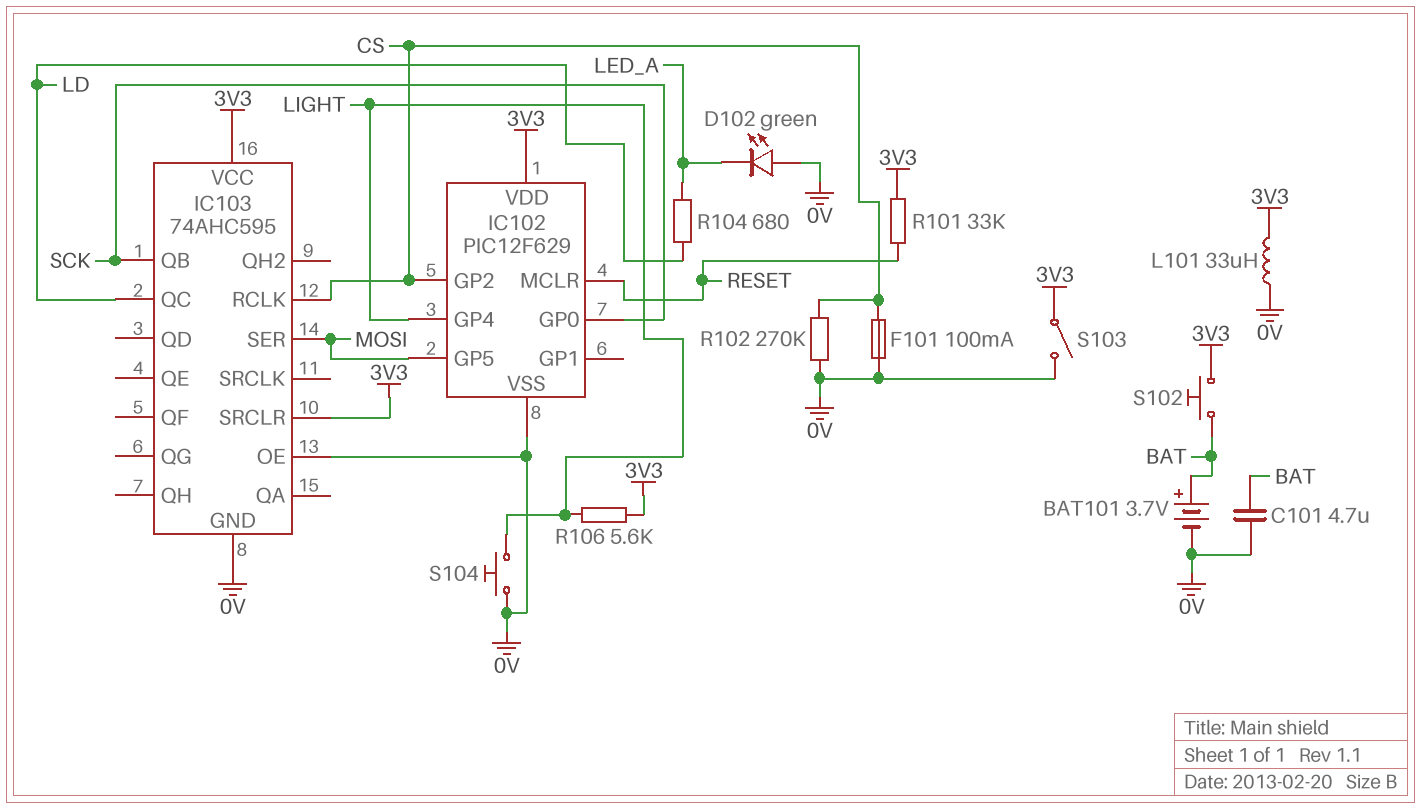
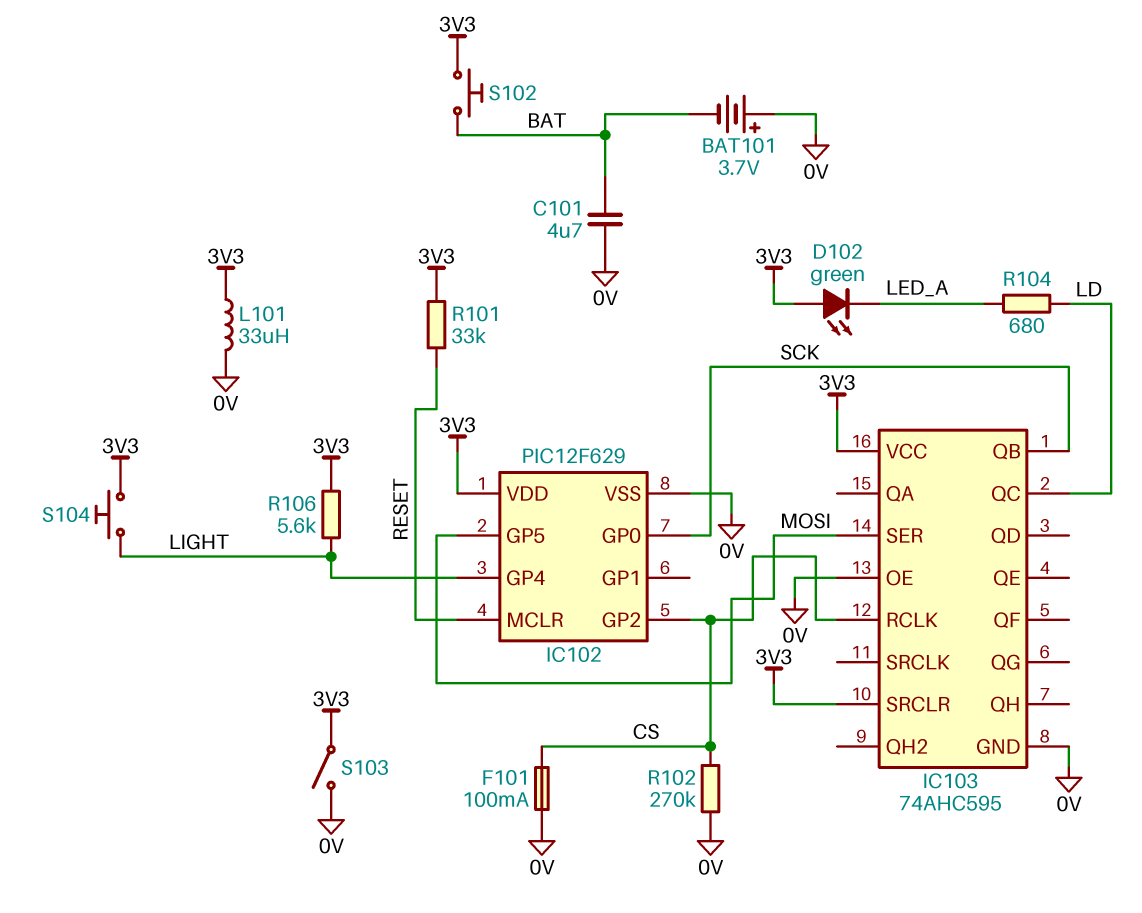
BAT101: 3.7V (plus BAT, minus 0V) -> 3.7V (plus 0V, minus BAT)
D102: LED green (A 0V, K LED_A) -> LED green (A 3V3, K LED_A)
S104: button (0V, LIGHT) -> button (3V3, LIGHT)

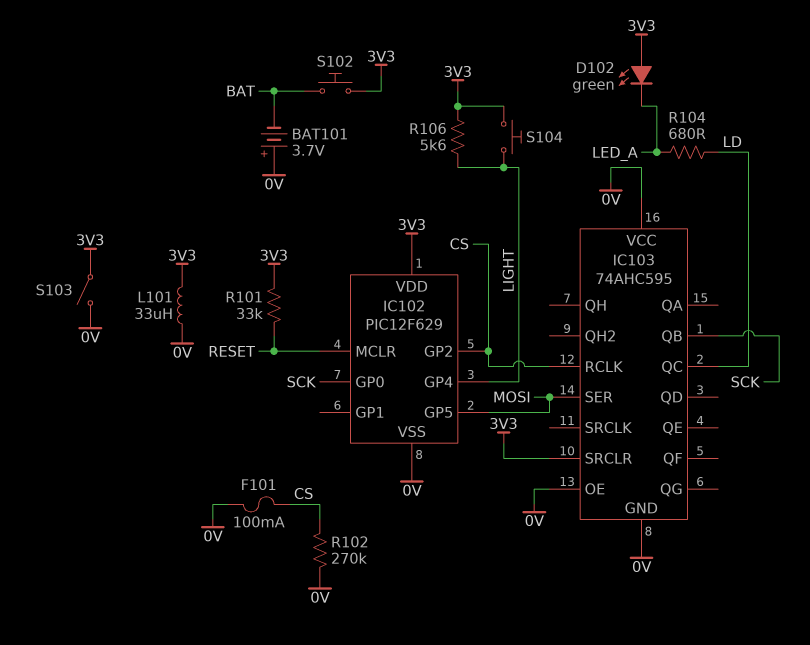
C101: 4.7uF (0V, BAT) -> none
IC103 pin VCC: 3V3 -> 0V

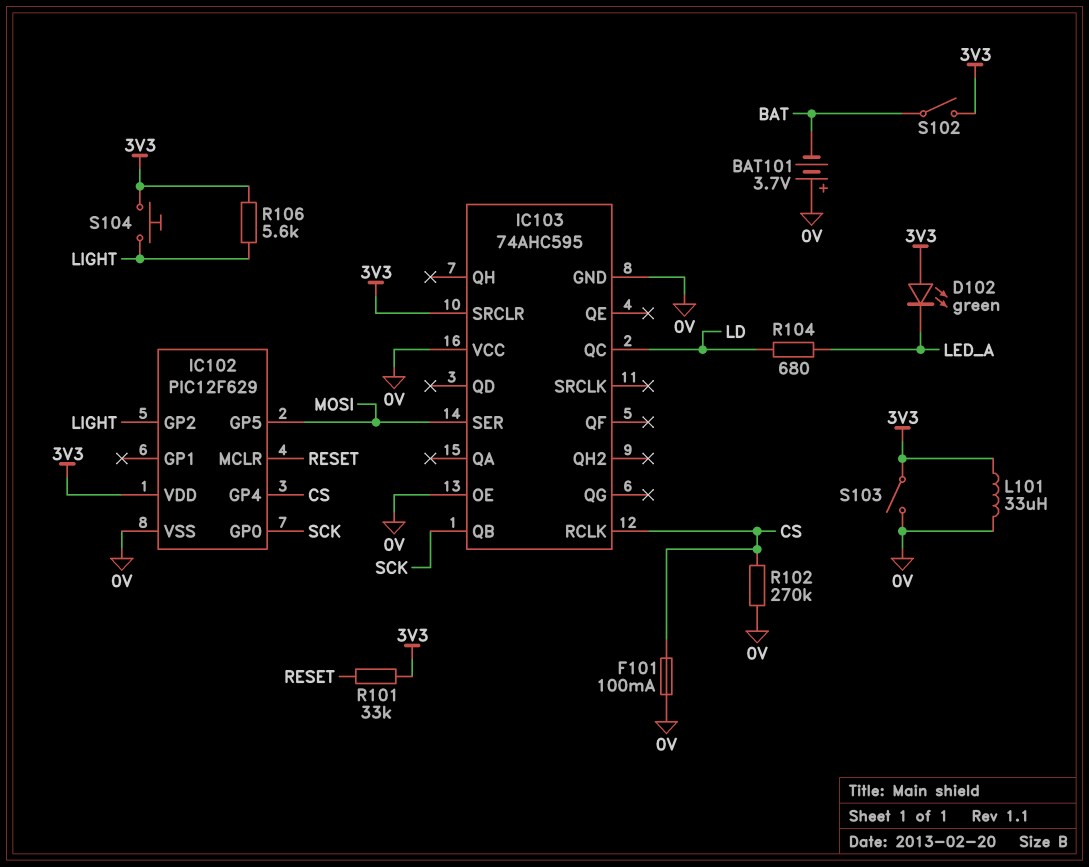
IC102 pin GP2: CS -> LIGHT
IC102 pin GP4: LIGHT -> CS
S102: button (3V3, BAT) -> switch (3V3, BAT)

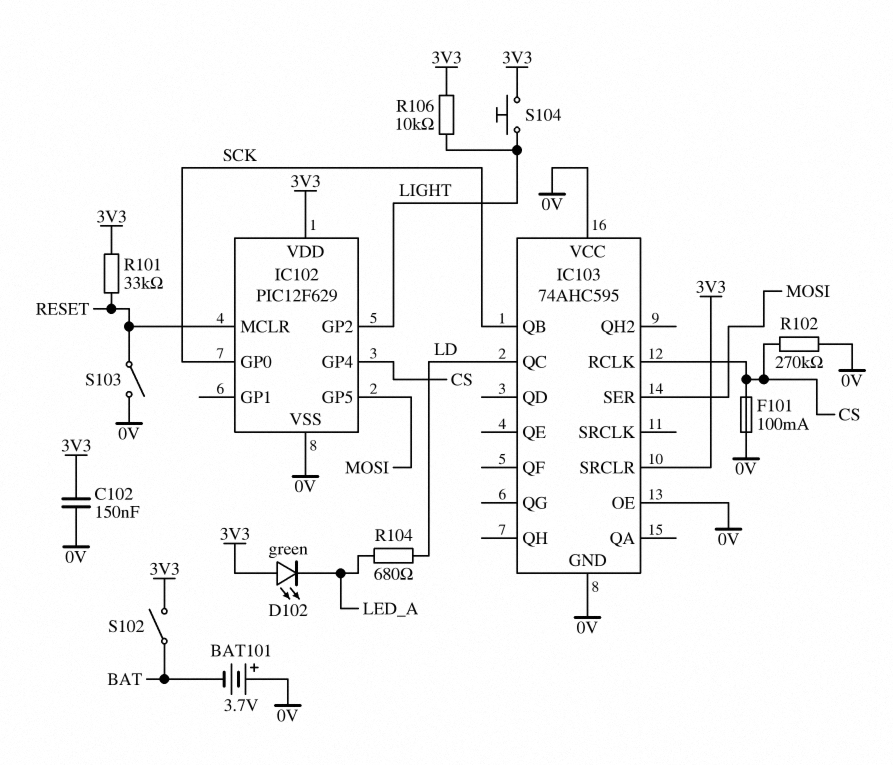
C102: none -> 150nF (0V, 3V3)
L101: 33uH (0V, 3V3) -> none
R106: 5.6k (3V3, LIGHT) -> 10k (3V3, LIGHT)
S103: switch (0V, 3V3) -> switch (0V, RESET)

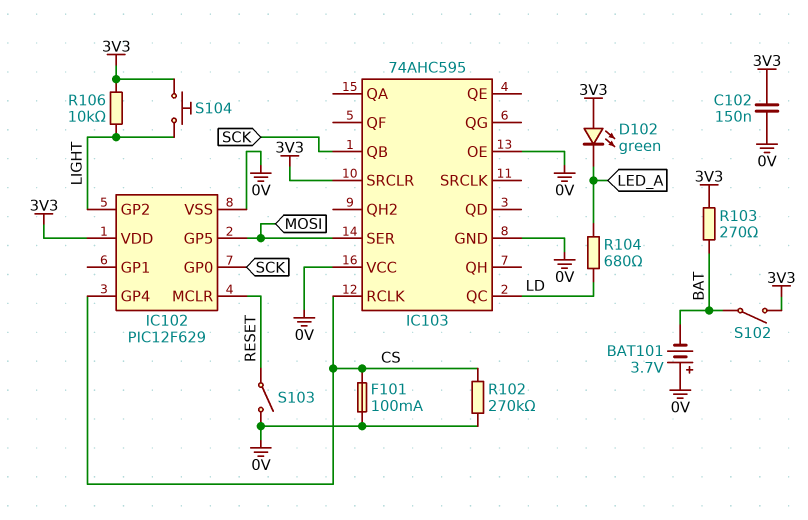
R101: 33k (3V3, RESET) -> none
R103: none -> 270 (3V3, BAT)

